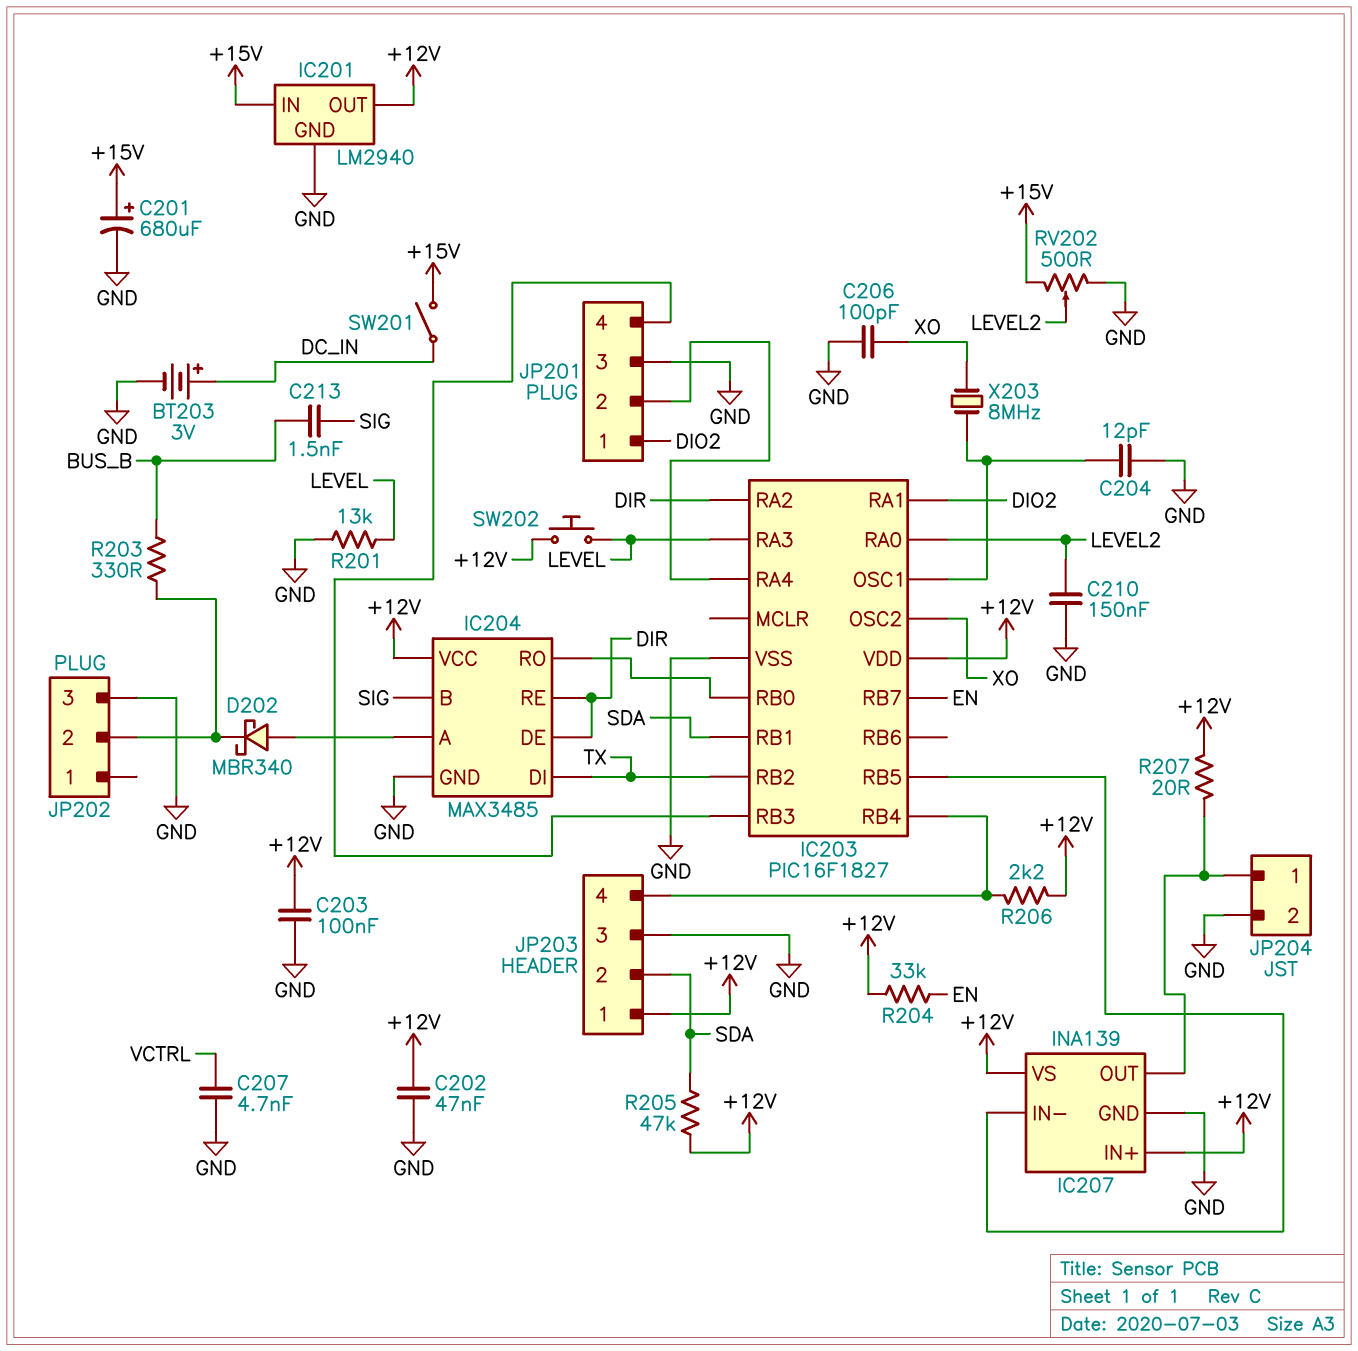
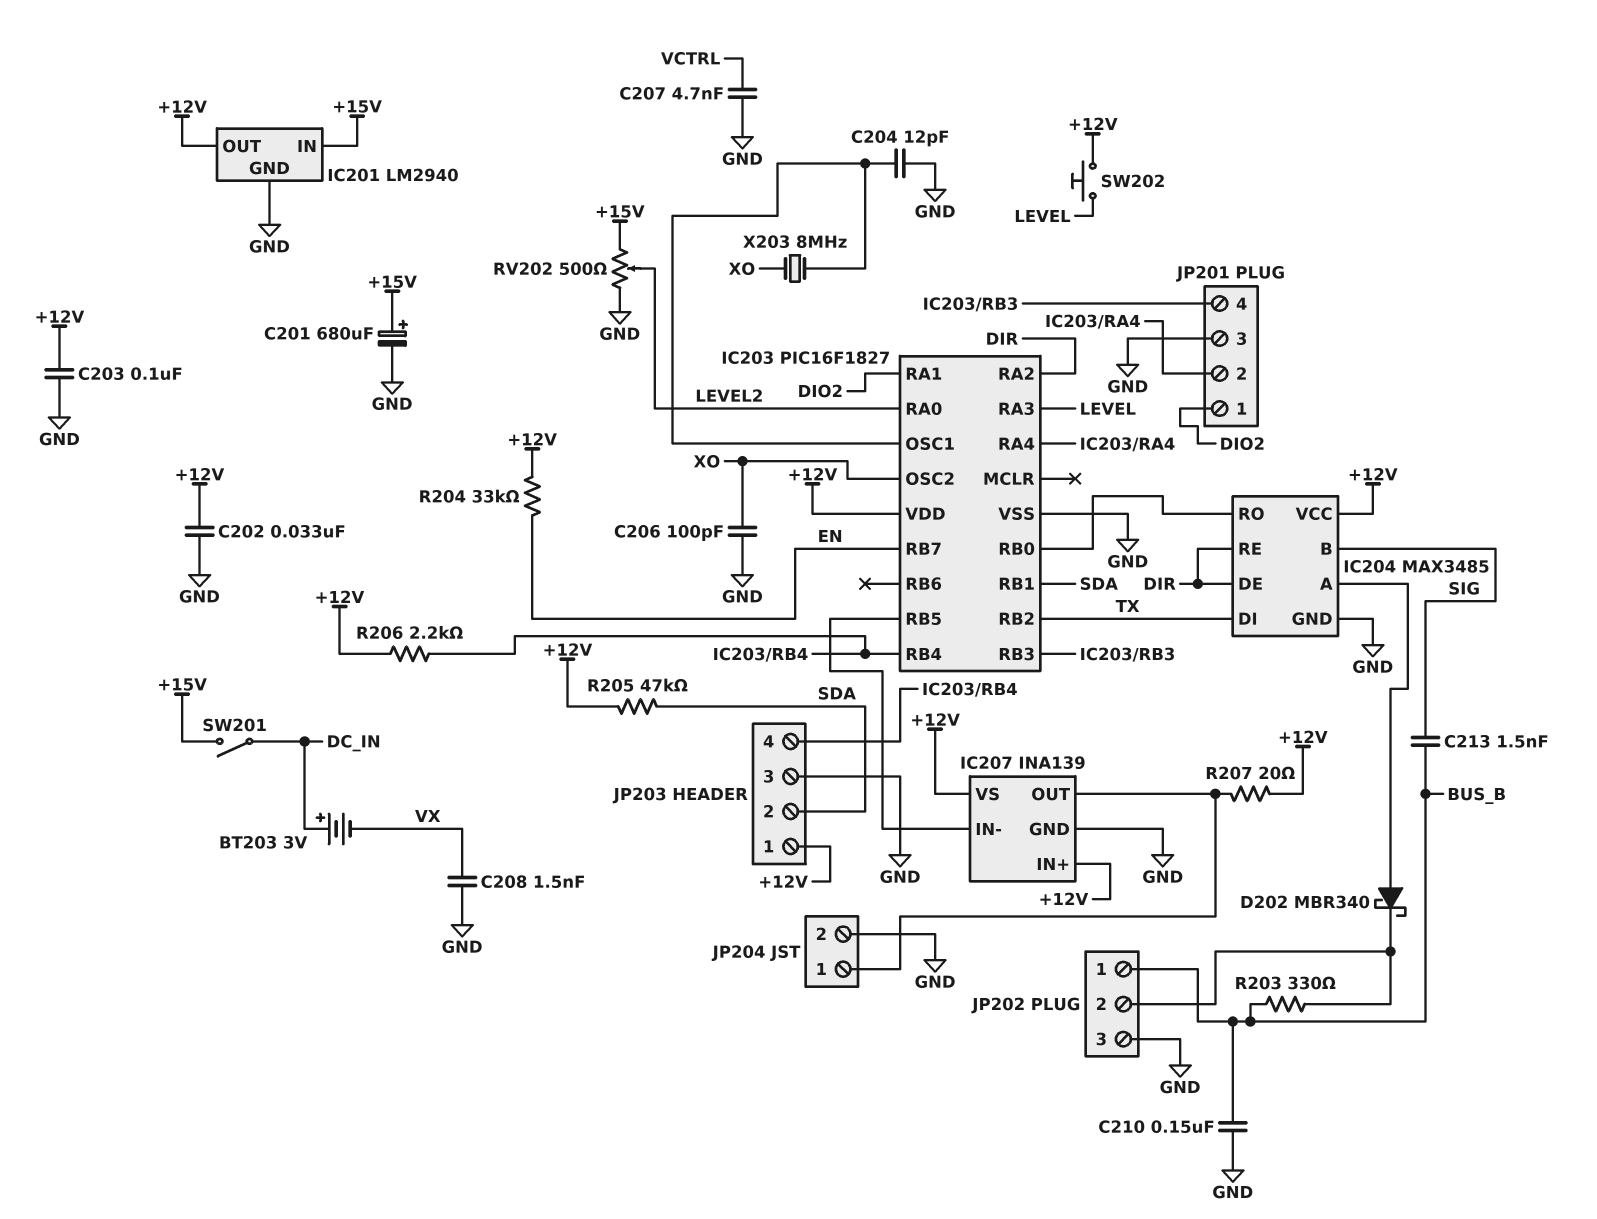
BT203: 3V (plus DC_IN, minus GND) -> 3V (plus DC_IN, minus VX)
C202: 47nF (+12V, GND) -> 33nF (+12V, GND)
C208: none -> 1.5nF (GND, VX)
C210: 150nF (GND, LEVEL2) -> 150nF (BUS_B, GND)
JP202 pin 1: none -> BUS_B
R201: 13k (GND, LEVEL) -> none

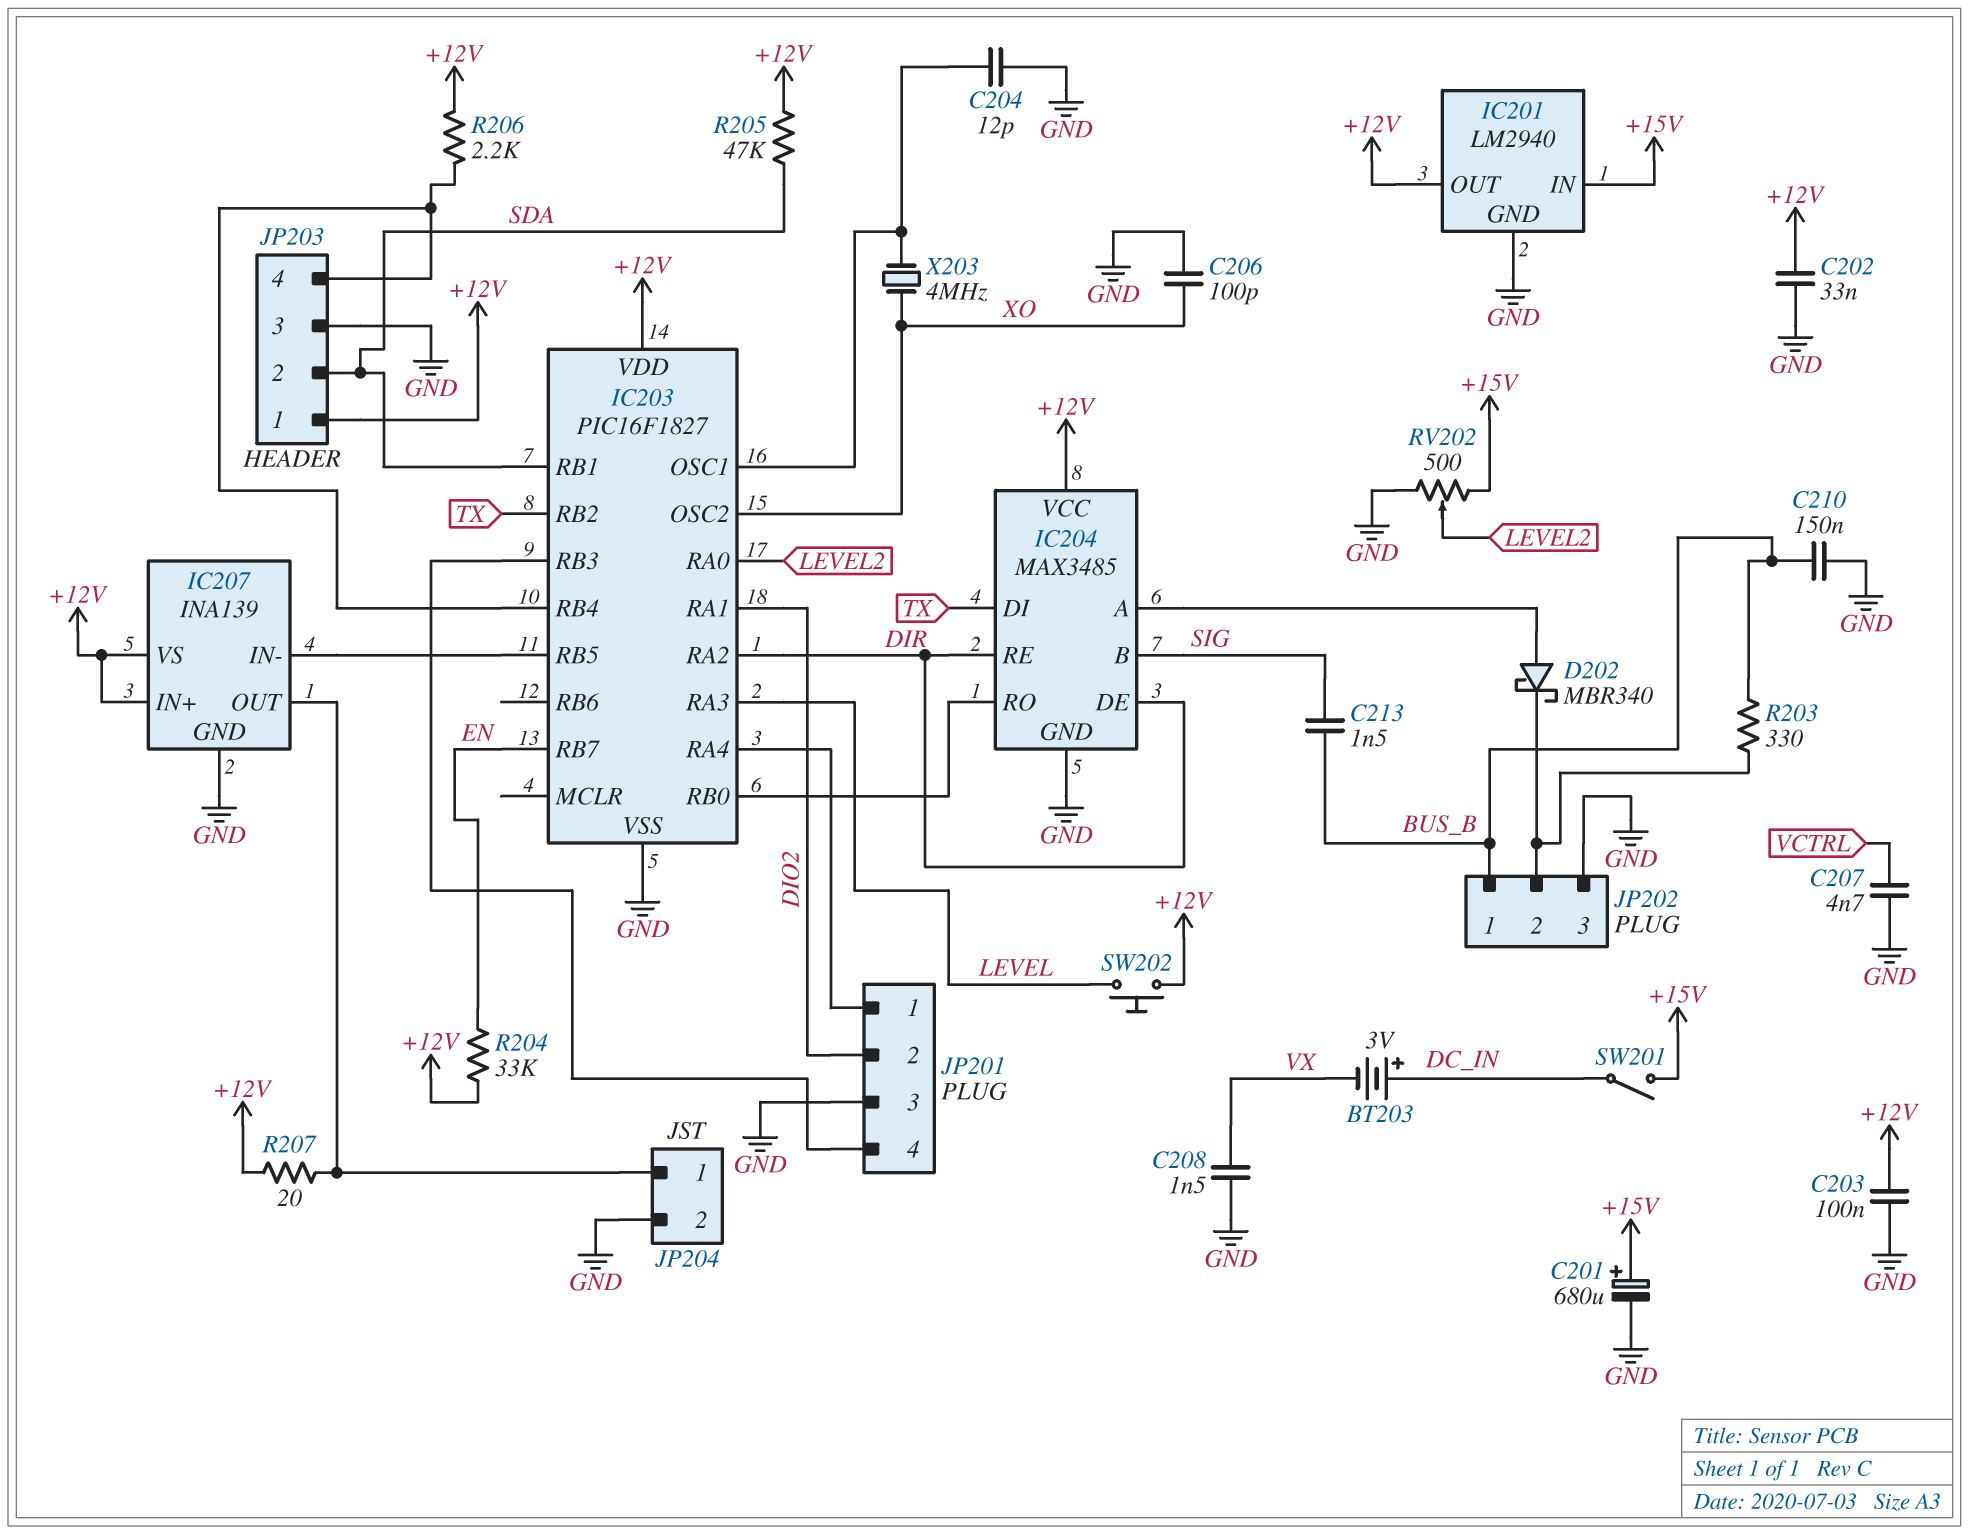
JP201 pin 1: DIO2 -> IC203/RA4
JP201 pin 2: IC203/RA4 -> DIO2
X203: 8MHz (IC203/OSC1, XO) -> 4MHz (IC203/OSC1, XO)

